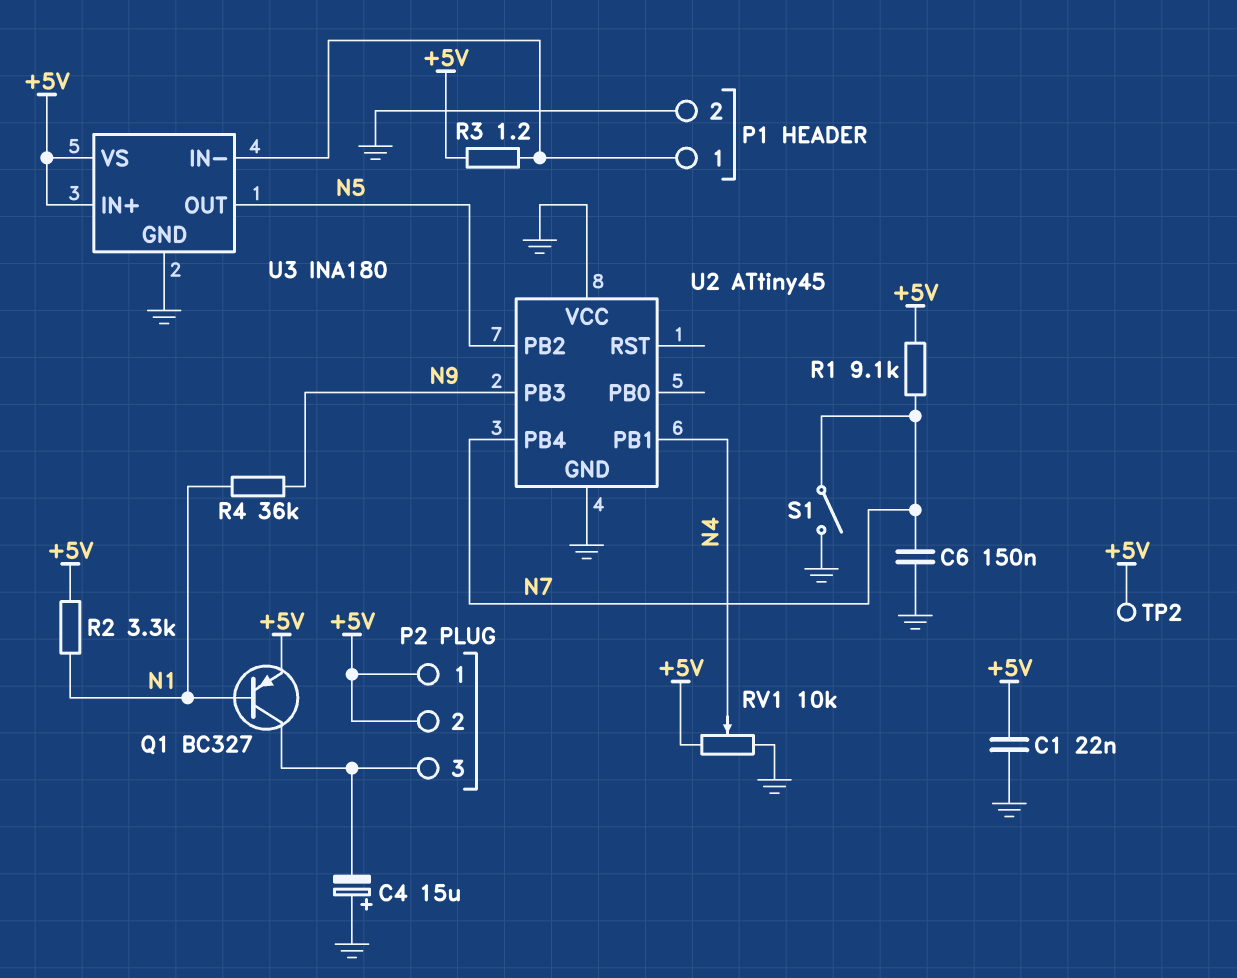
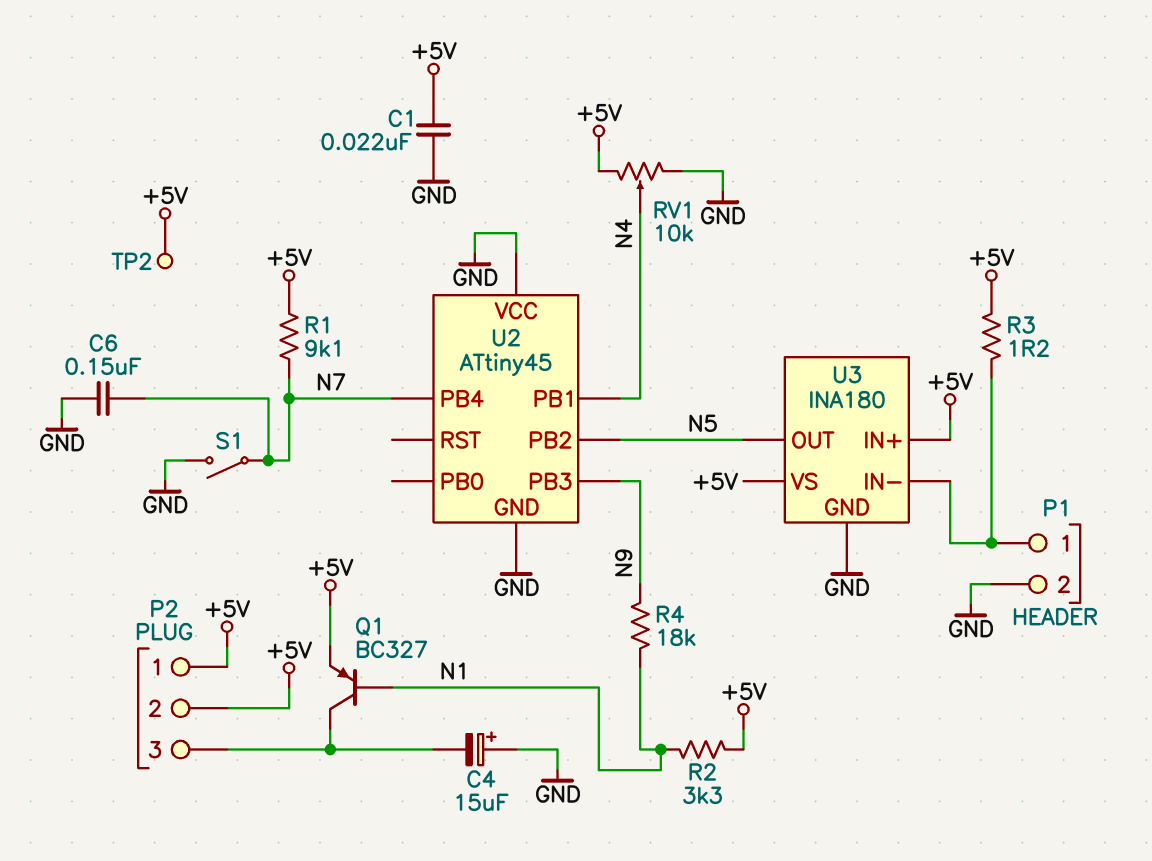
R4: 36k (N1, N9) -> 18k (N1, N9)

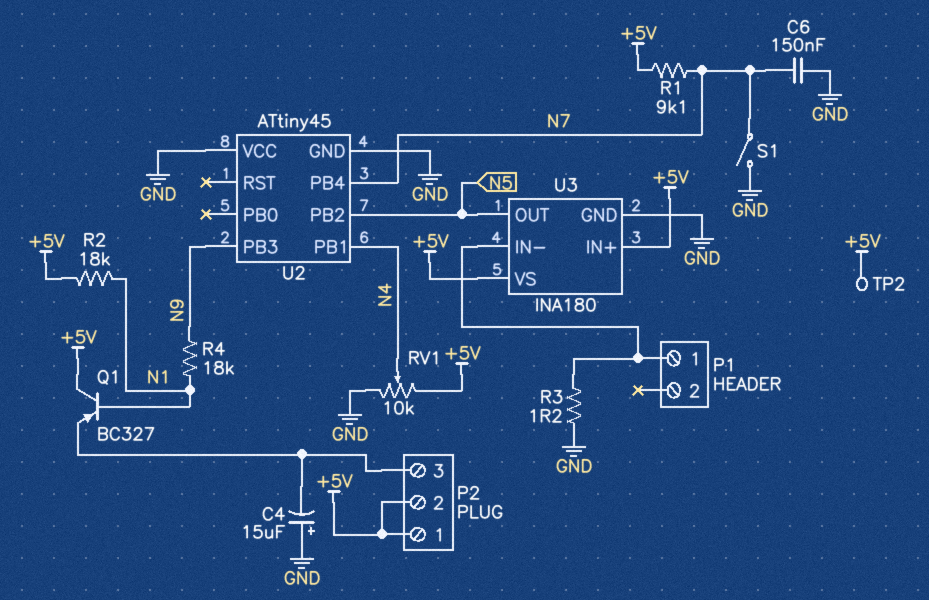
C1: 22nF (+5V, GND) -> none
P1 pin 2: GND -> none
Q1: PNP BC327 (B N1, C P2/3, E +5V) -> PNP BC327 (B N1, C +5V, E P2/3)
R2: 3.3k (+5V, N1) -> 18k (+5V, N1)
R3: 1.2 (+5V, P1/1) -> 1.2 (GND, P1/1)

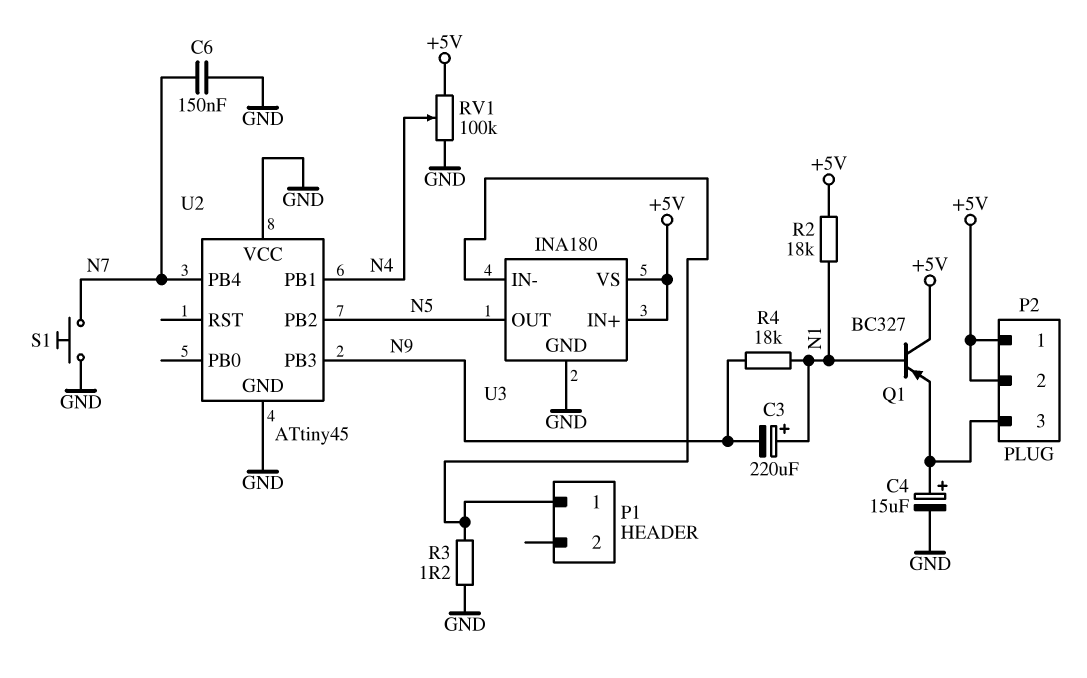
C3: none -> 220uF (plus N1, minus N9)
C4: 15uF (plus GND, minus P2/3) -> 15uF (plus P2/3, minus GND)
R1: 9.1k (+5V, N7) -> none
RV1: 10k (+5V, GND, wiper N4) -> 100k (+5V, GND, wiper N4)
S1: switch (GND, N7) -> button (GND, N7)
TP2: test point (+5V) -> none

